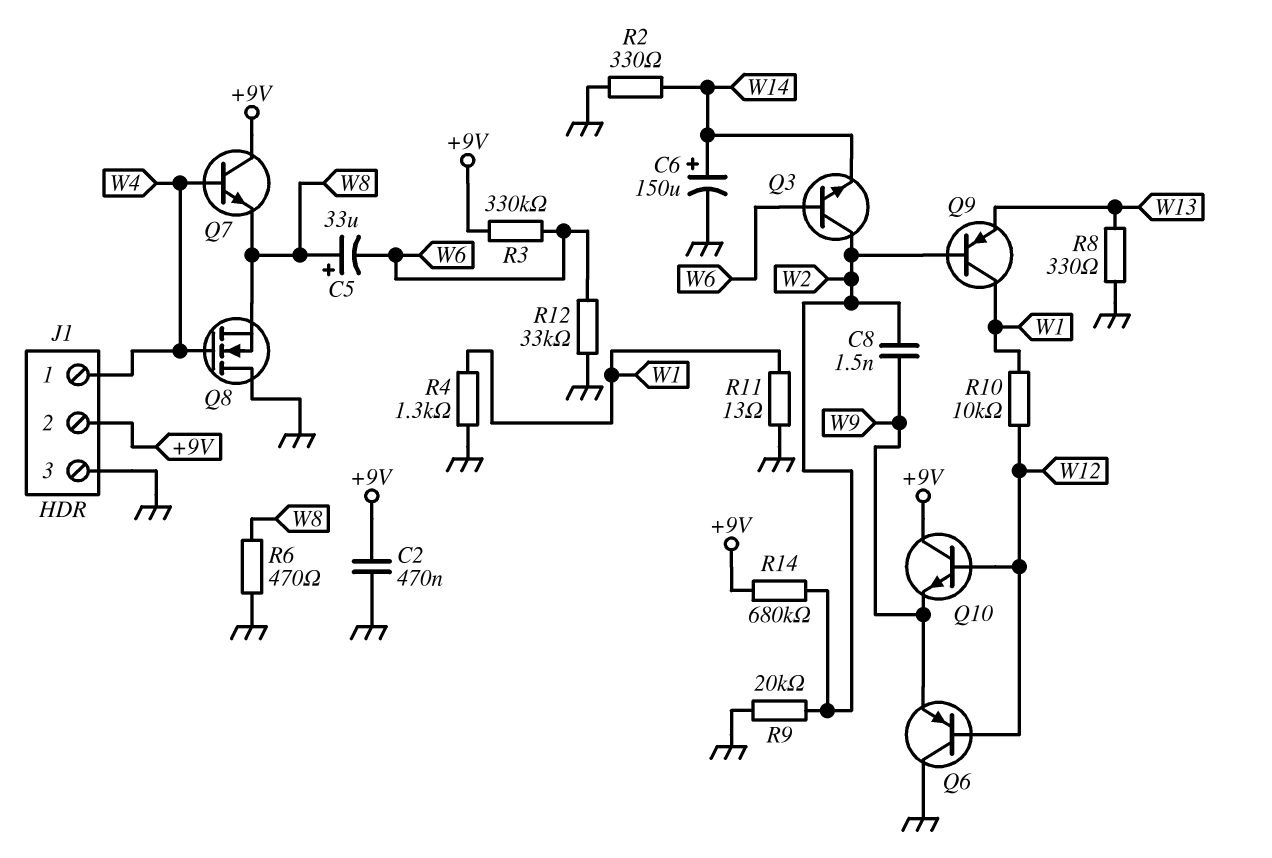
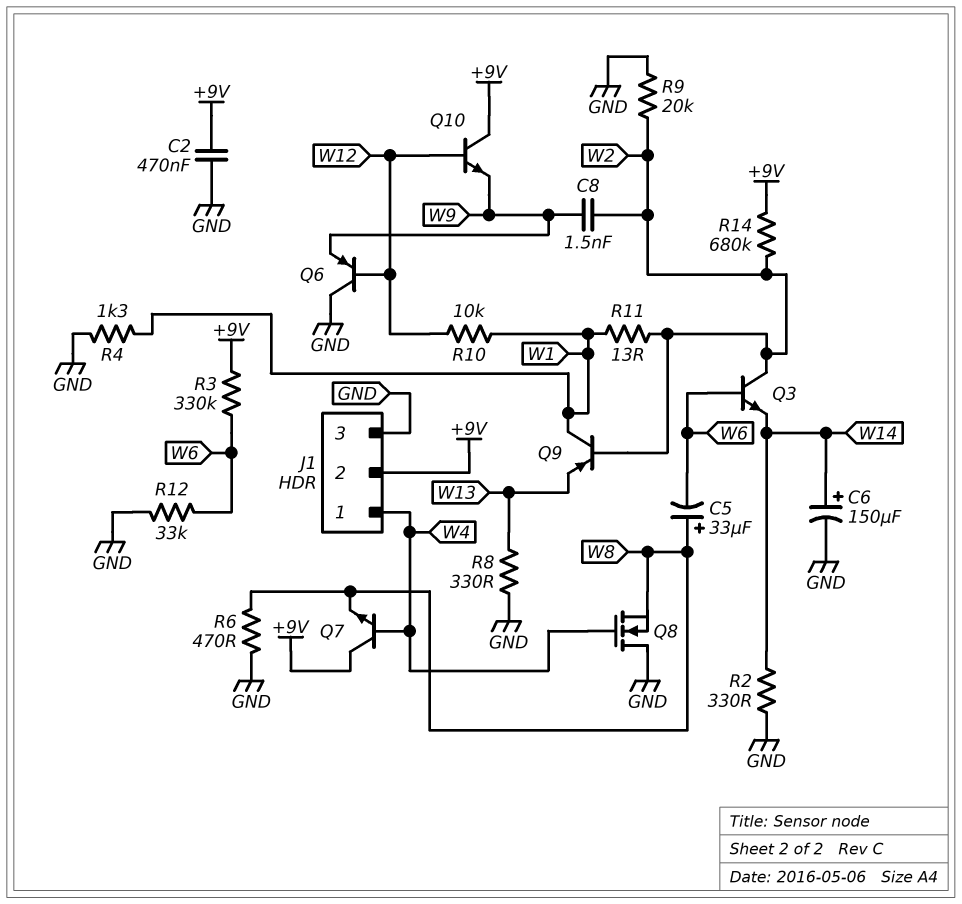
R11: 13 (GND, W1) -> 13 (W1, W2)

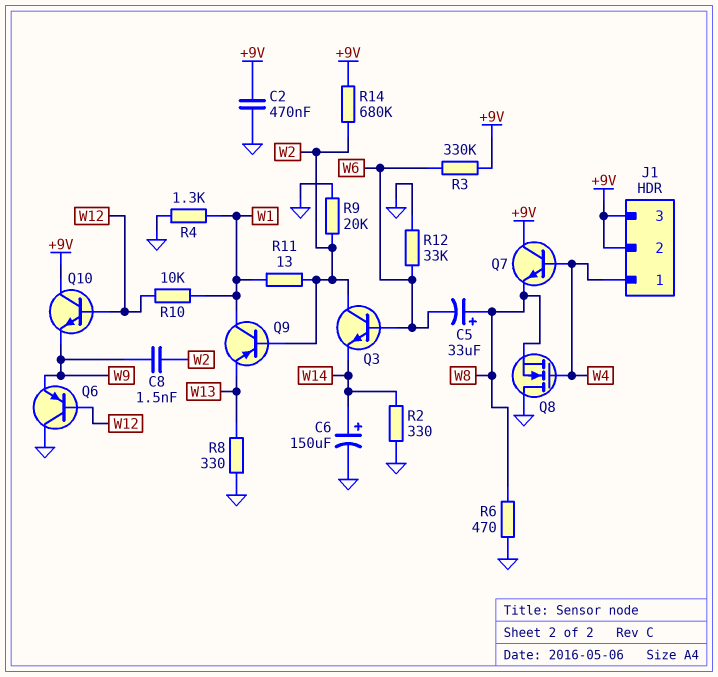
J1 pin 3: GND -> +9V

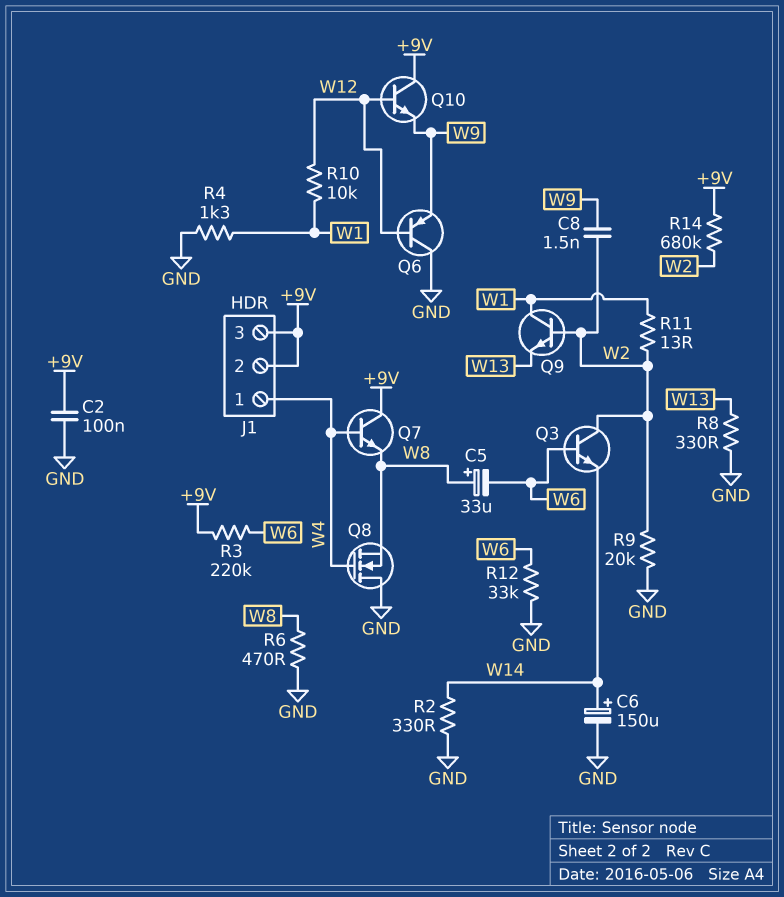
C2: 470nF (+9V, GND) -> 100nF (+9V, GND)
Q9: PNP (B W2, C W1, E W13) -> NPN (B W2, C W1, E W13)
R3: 330k (+9V, W6) -> 220k (+9V, W6)

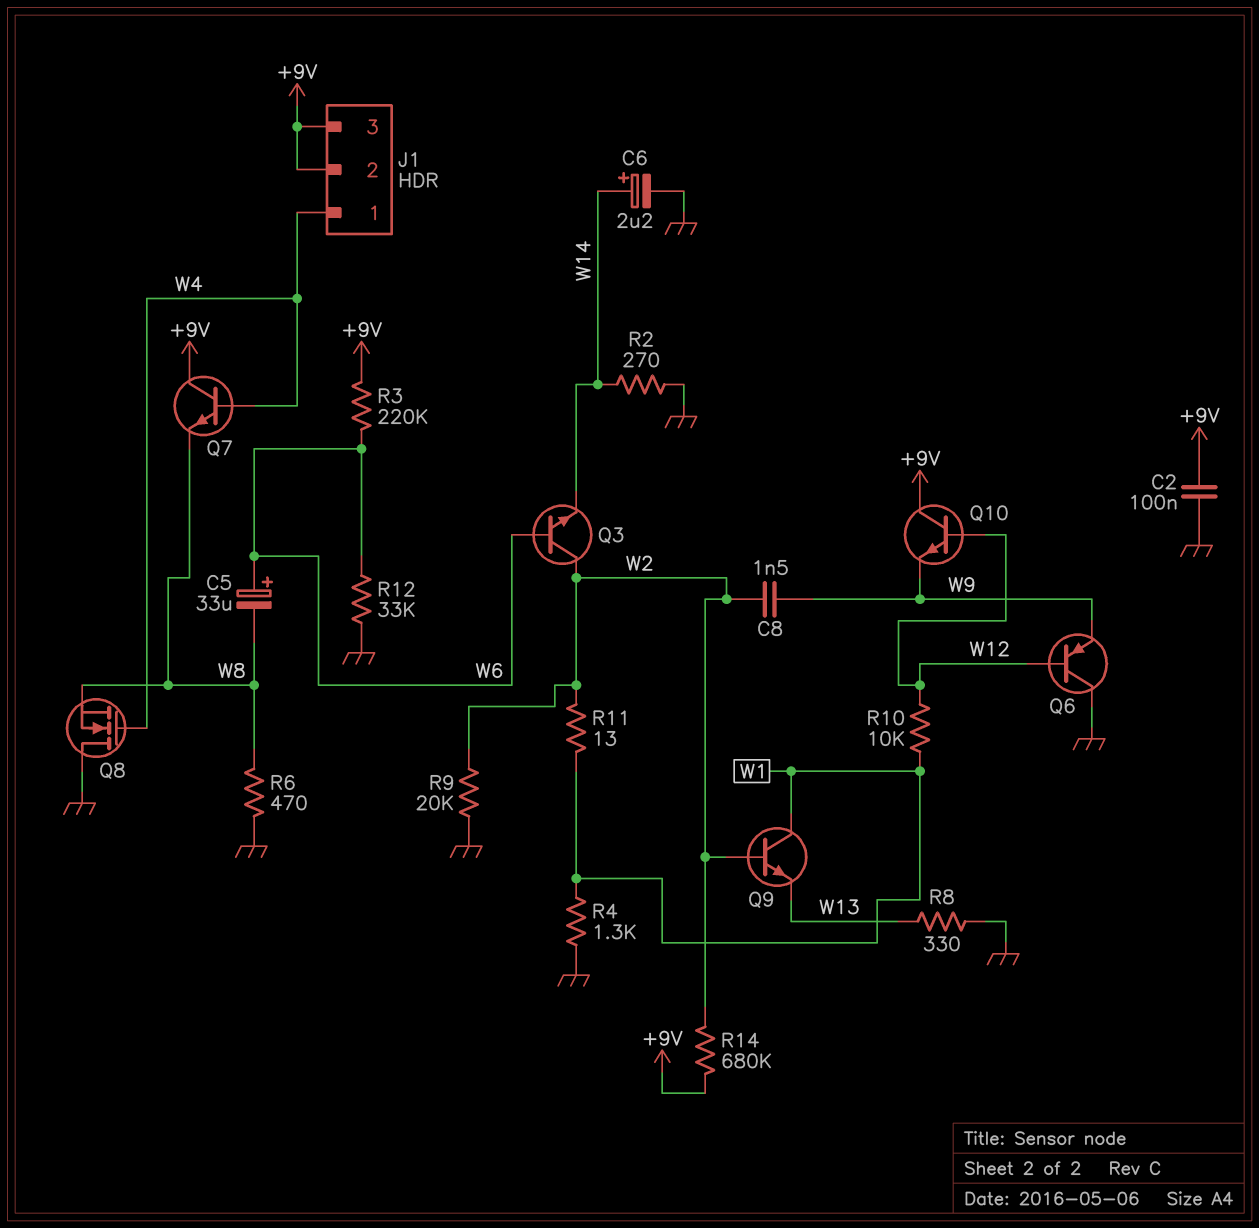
C5: 33uF (plus W8, minus W6) -> 33uF (plus W6, minus W8)
C6: 150uF (plus W14, minus GND) -> 2.2uF (plus W14, minus GND)
R2: 330 (GND, W14) -> 270 (GND, W14)

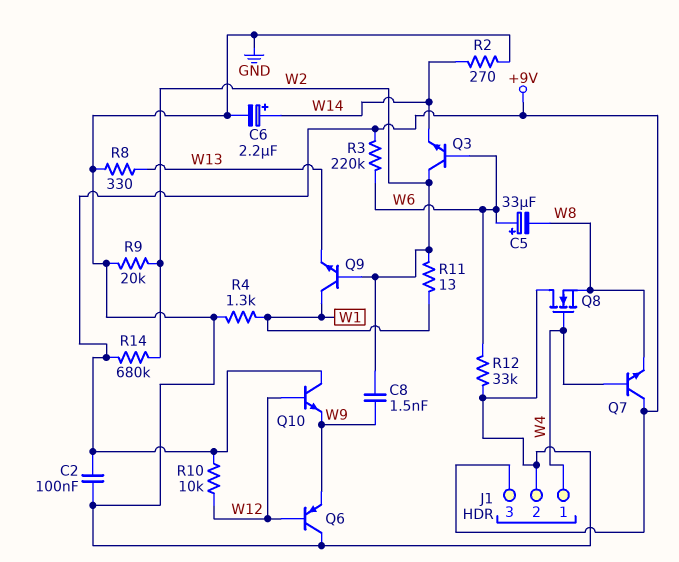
J1 pin 2: +9V -> GND
R6: 470 (GND, W8) -> none
R10: 10k (W1, W12) -> 10k (+9V, W12)

